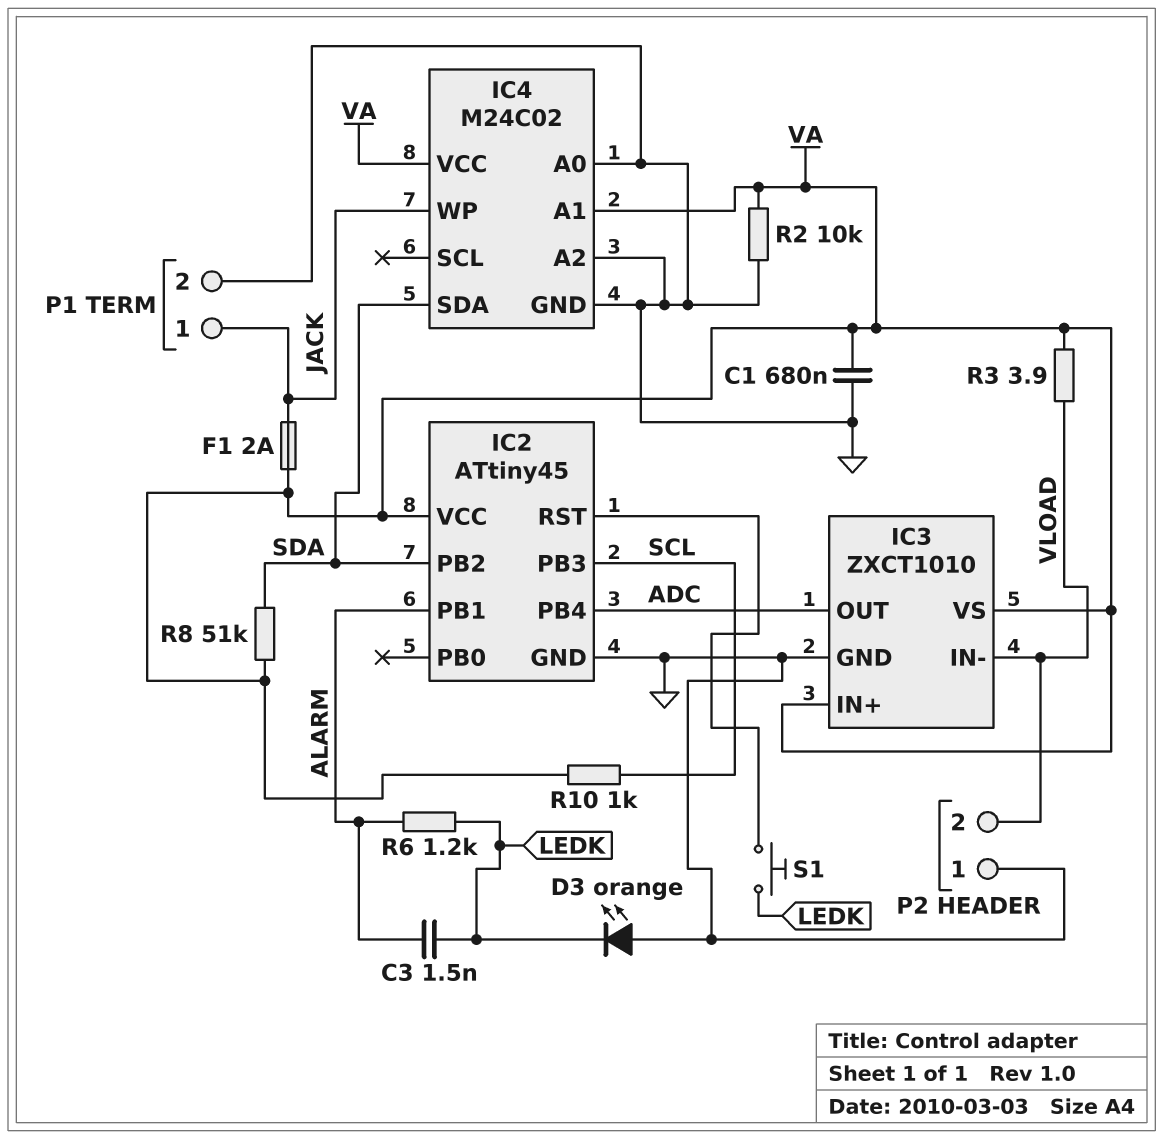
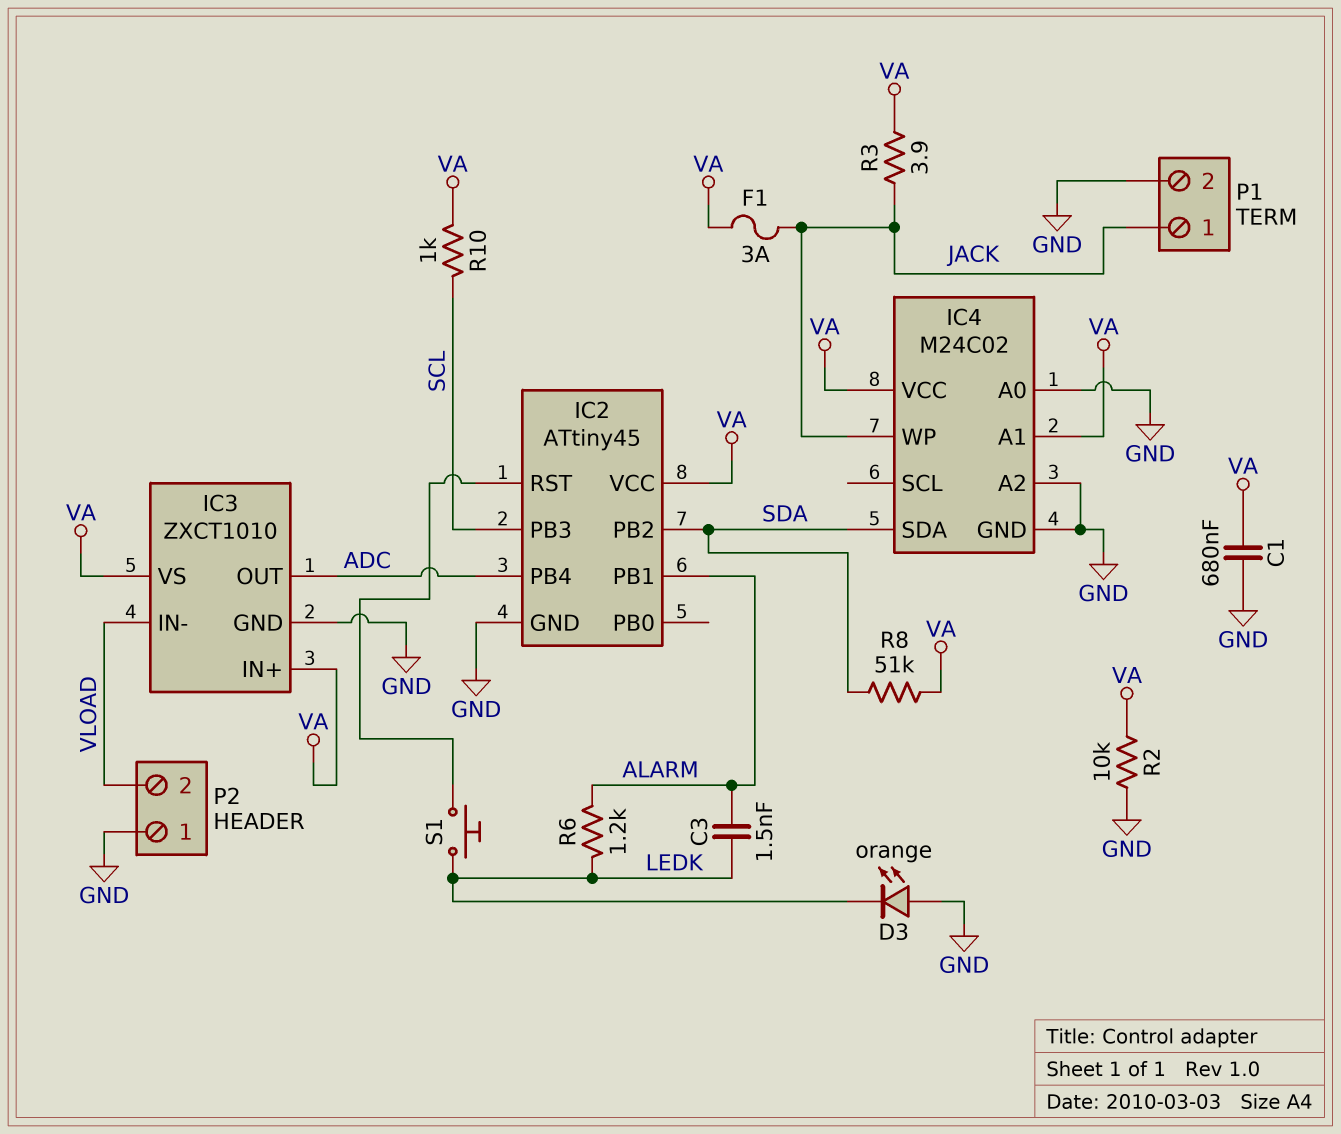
F1: 2A (JACK, VA) -> 3A (JACK, VA)
R3: 3.9 (VA, VLOAD) -> 3.9 (JACK, VA)

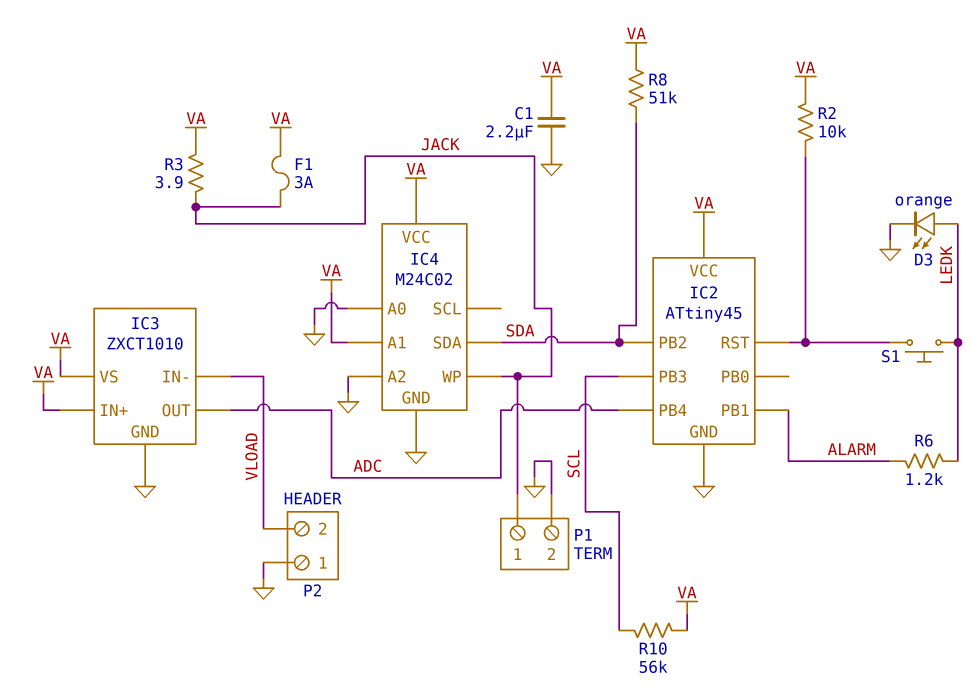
C1: 680nF (GND, VA) -> 2.2uF (GND, VA)
C3: 1.5nF (ALARM, LEDK) -> none
D3: LED orange (A GND, K LEDK) -> LED orange (A LEDK, K GND)
R2: 10k (GND, VA) -> 10k (IC2/RST, VA)
R10: 1k (SCL, VA) -> 56k (SCL, VA)

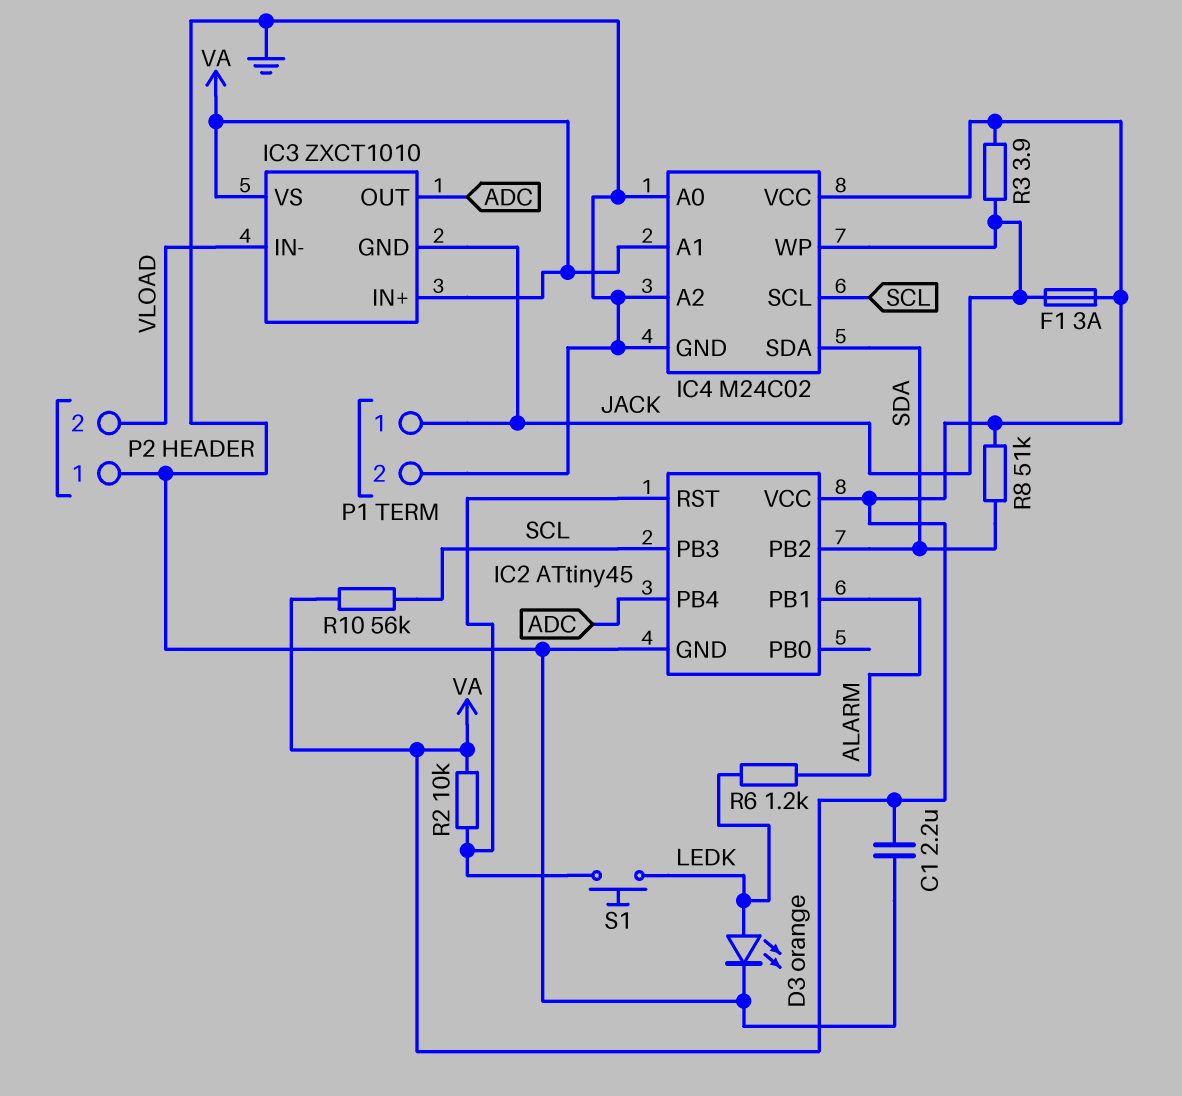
IC3 pin GND: GND -> JACK
IC4 pin SCL: none -> SCL

